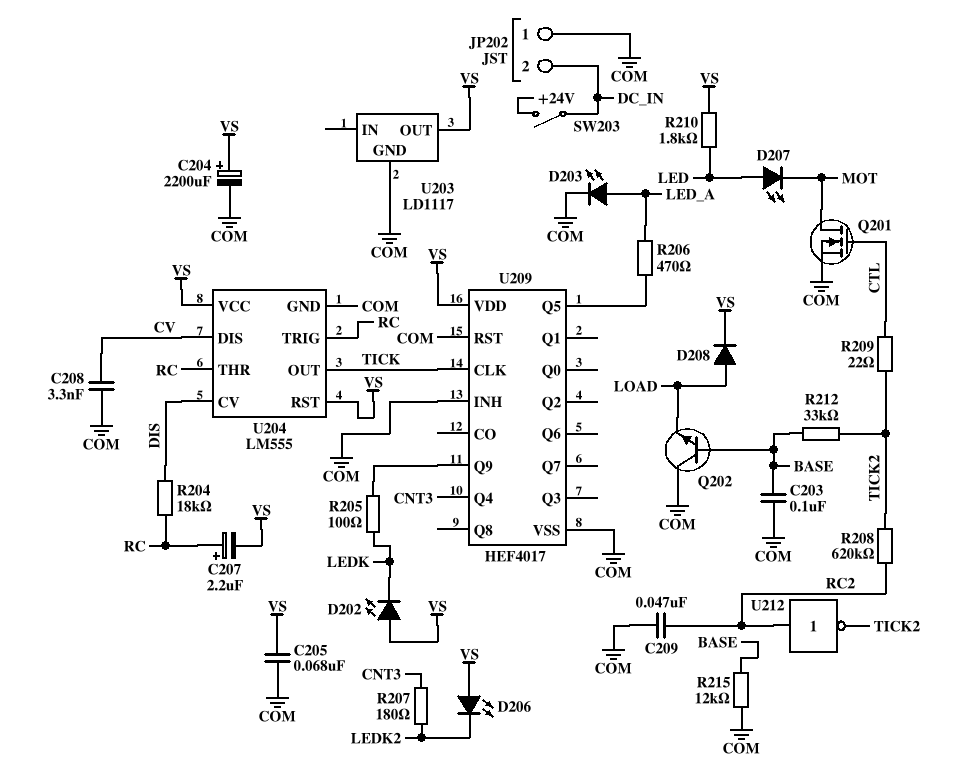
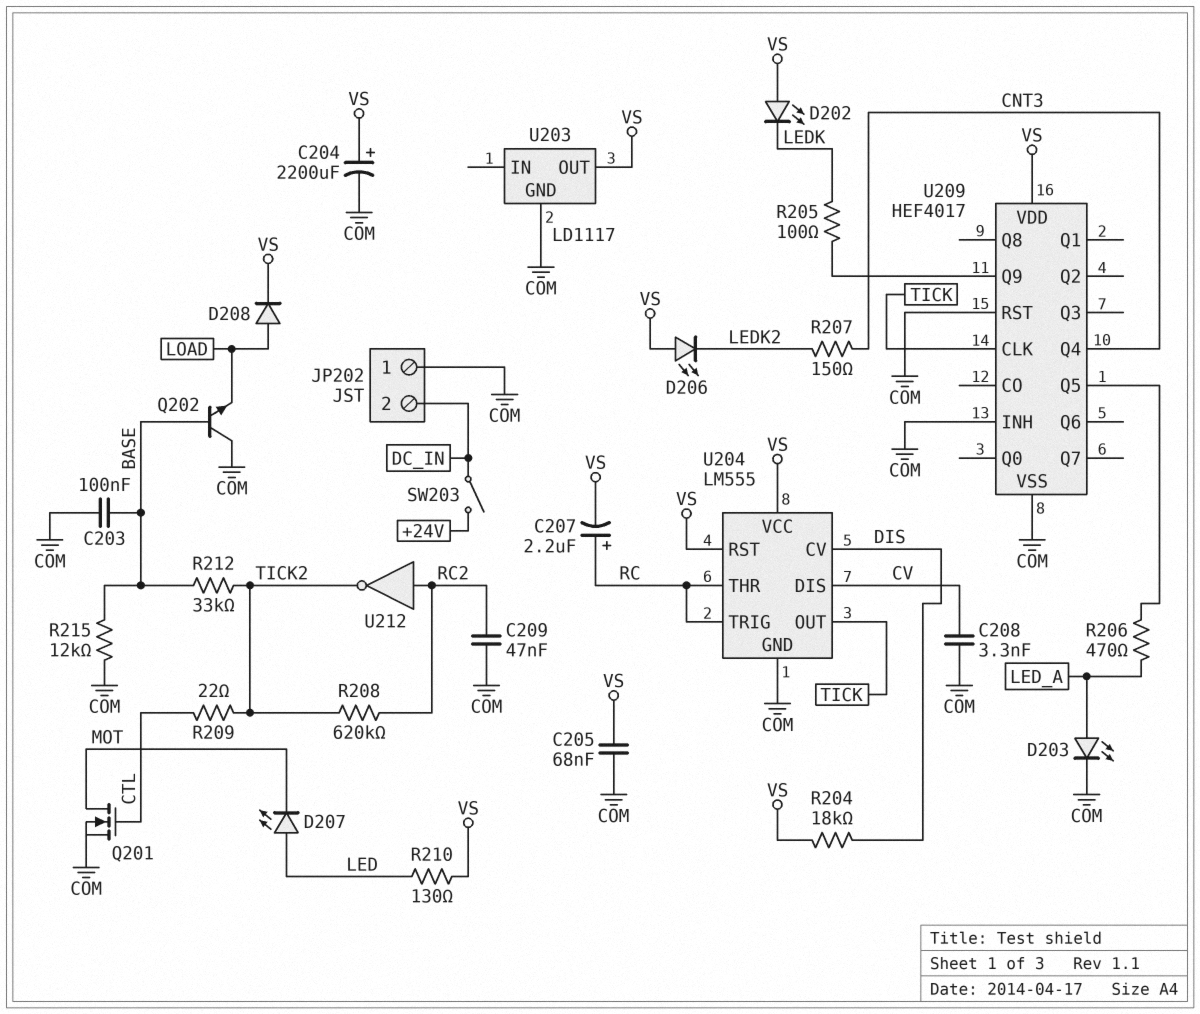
R204: 18k (DIS, RC) -> 18k (DIS, VS)
R207: 180 (CNT3, LEDK2) -> 150 (CNT3, LEDK2)
R210: 1.8k (LED, VS) -> 130 (LED, VS)

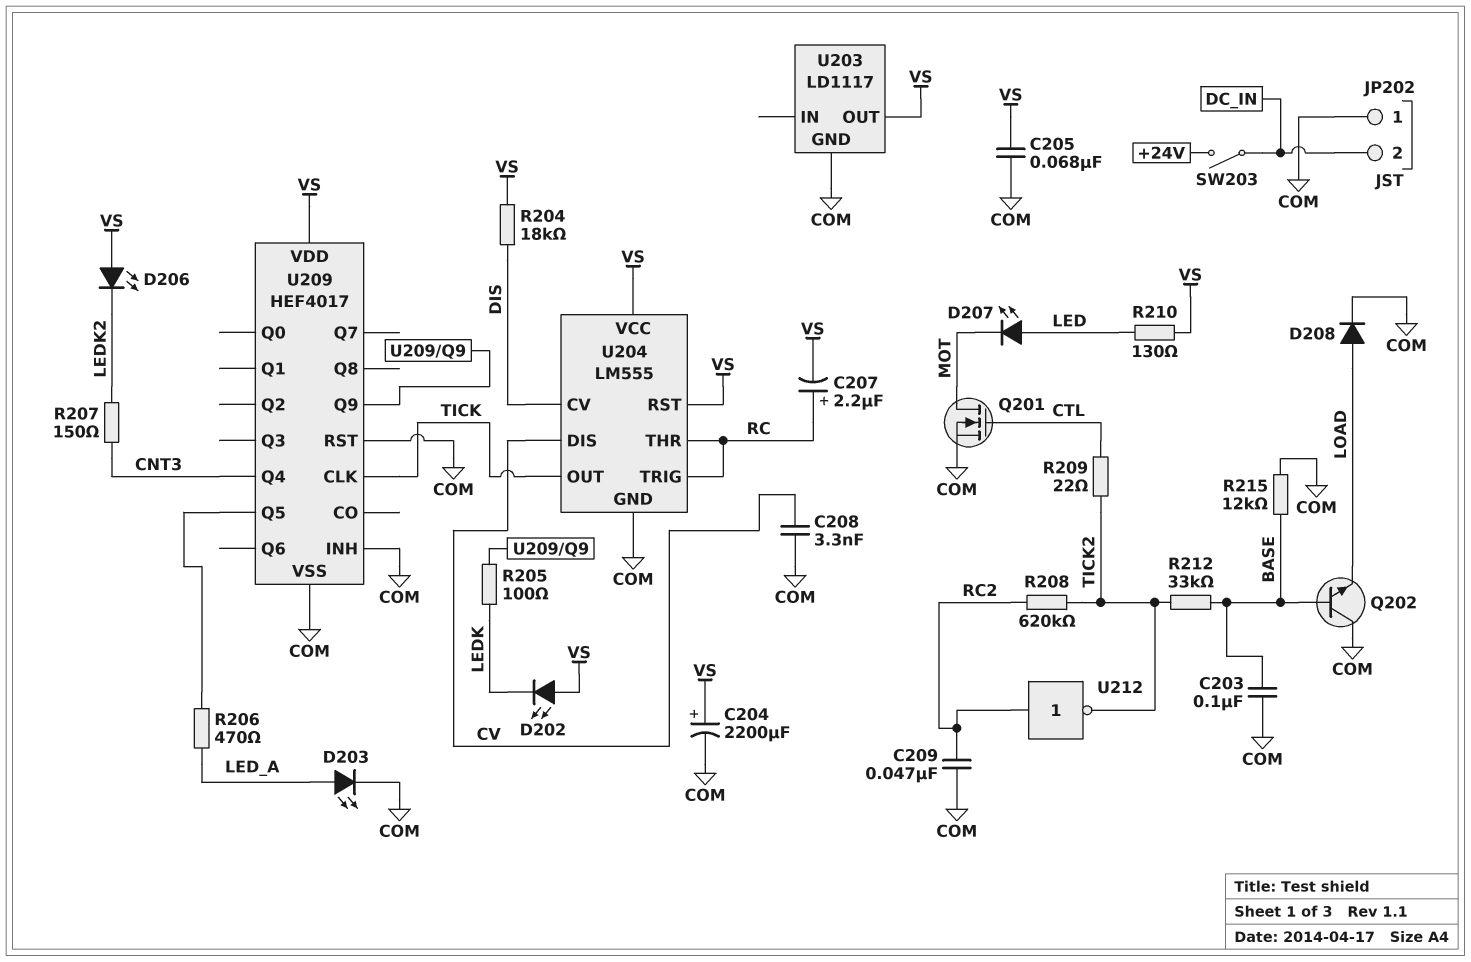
D208: diode (A LOAD, K VS) -> diode (A LOAD, K COM)

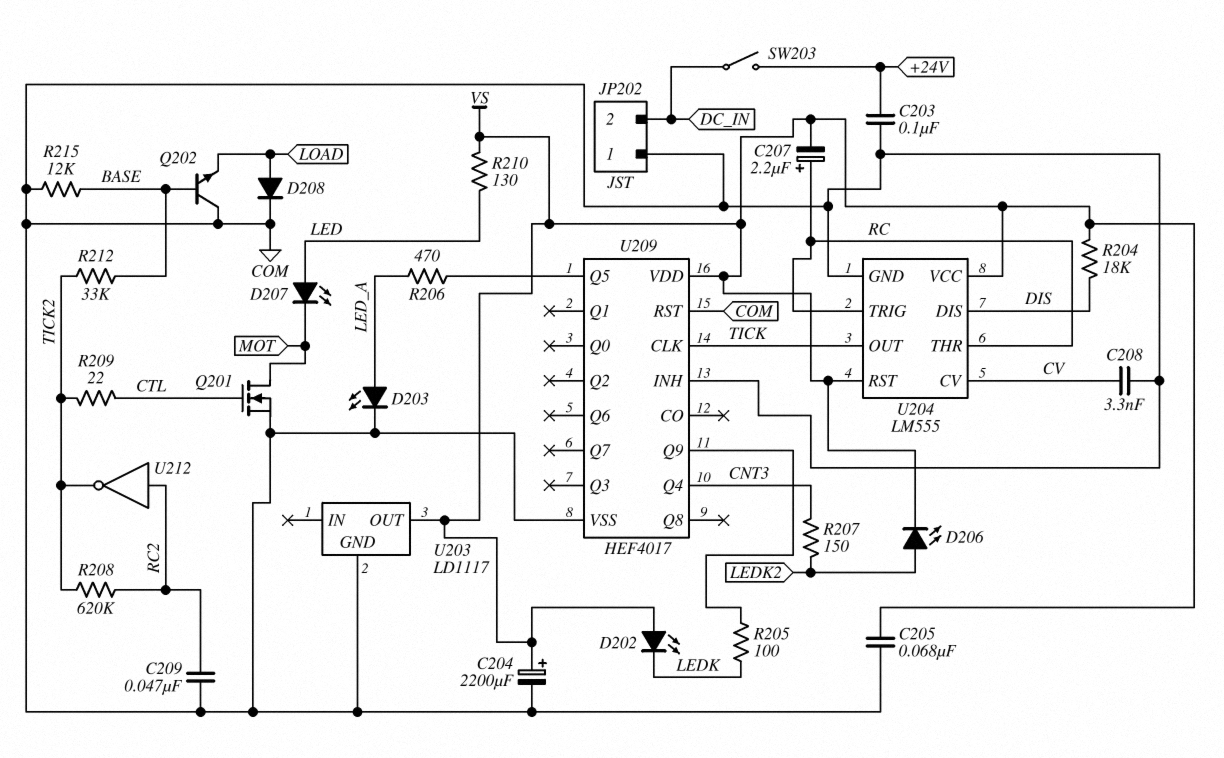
C203: 100nF (BASE, COM) -> 100nF (+24V, COM)
D206: LED (A VS, K LEDK2) -> LED (A LEDK2, K VS)
U204 pin CV: DIS -> CV
U204 pin DIS: CV -> DIS

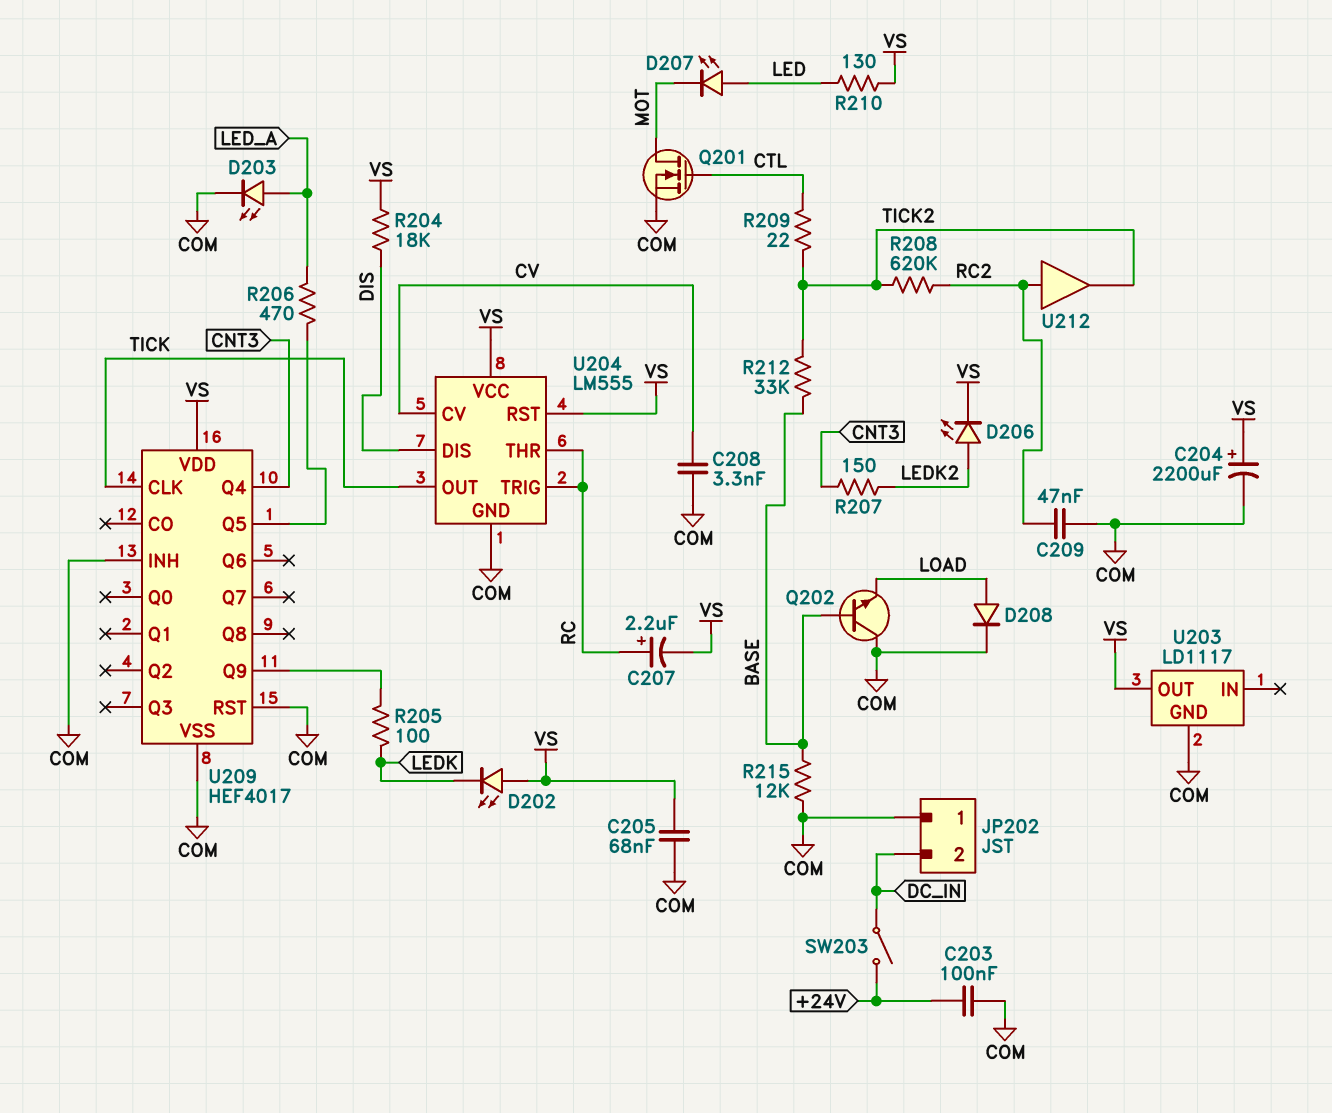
U212: NOT (in RC2, out TICK2) -> buffer (in RC2, out TICK2)

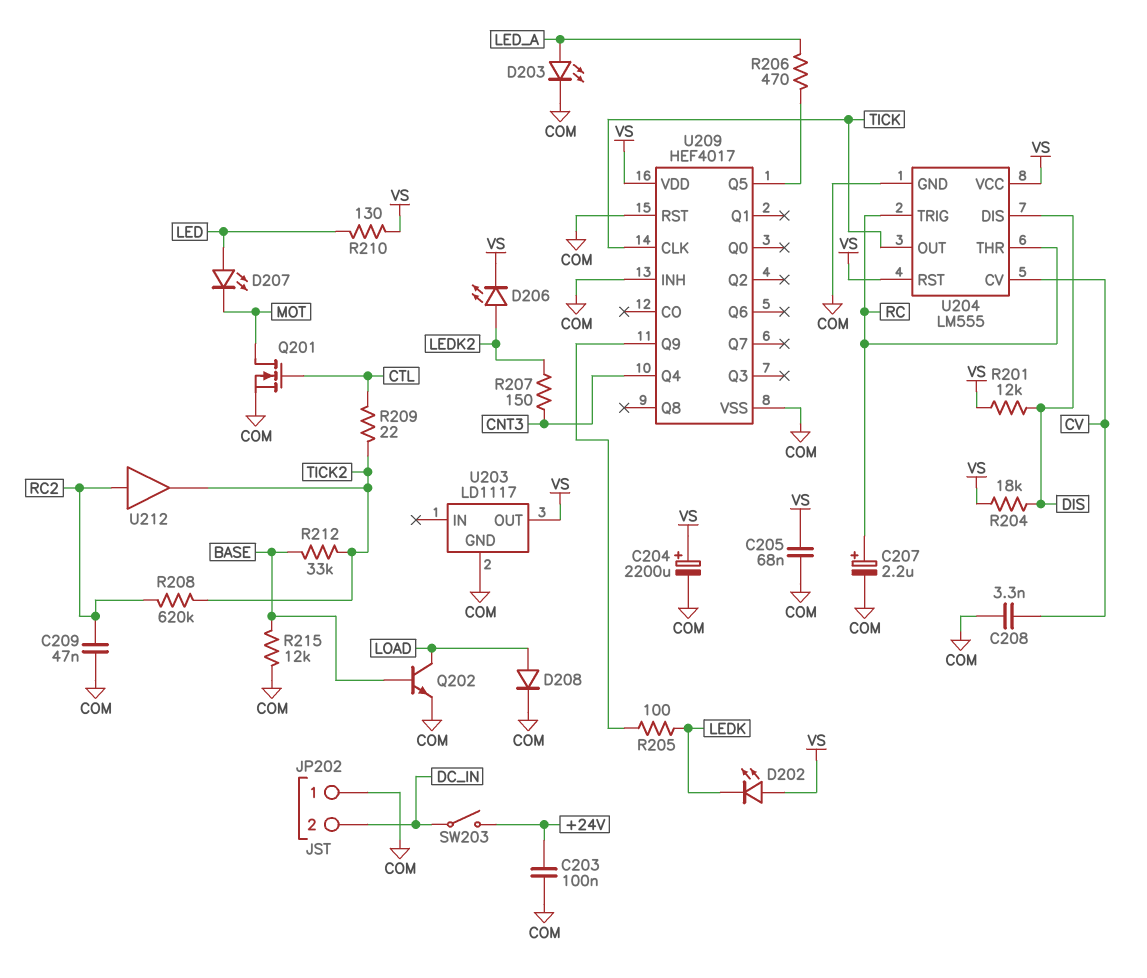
C207: 2.2uF (plus RC, minus VS) -> 2.2uF (plus RC, minus COM)
Q202: NPN (B BASE, C COM, E LOAD) -> NPN (B BASE, C LOAD, E COM)
R201: none -> 12k (DIS, VS)

